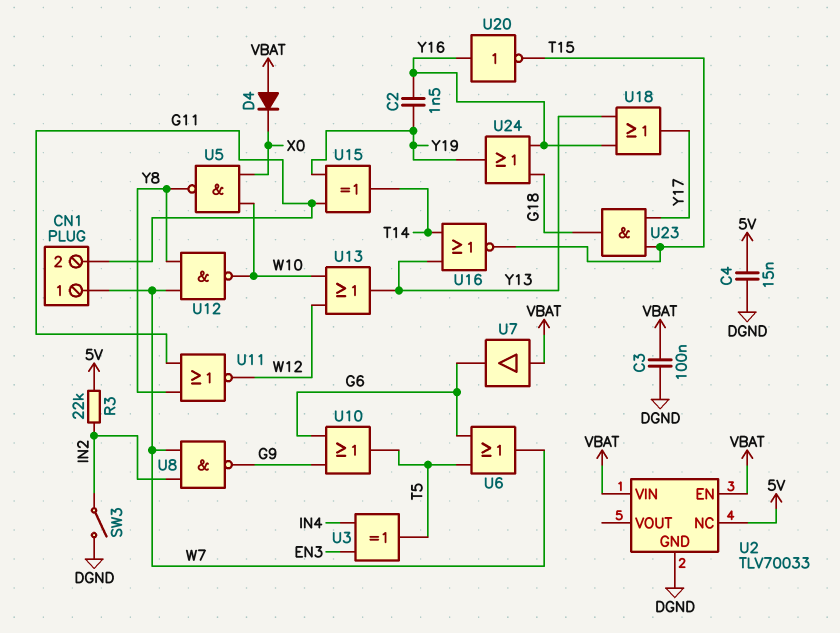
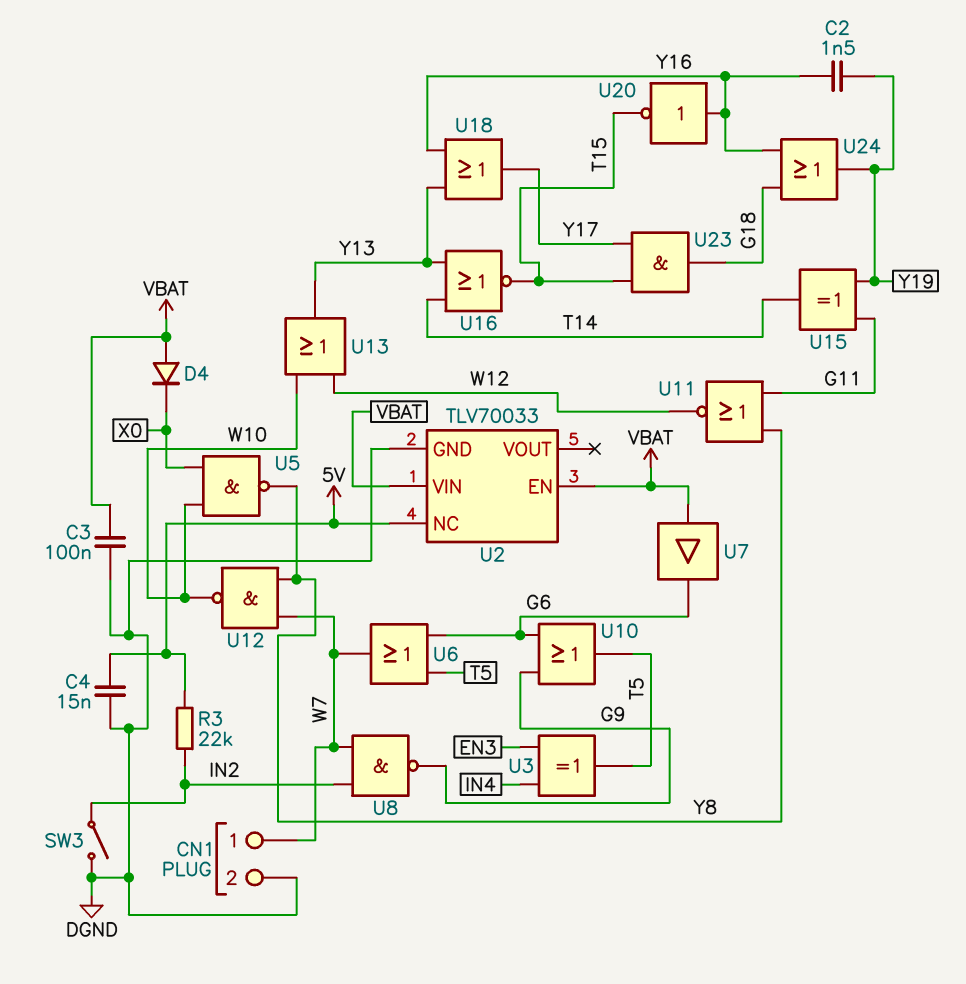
CN1 pin 2: G11 -> DGND

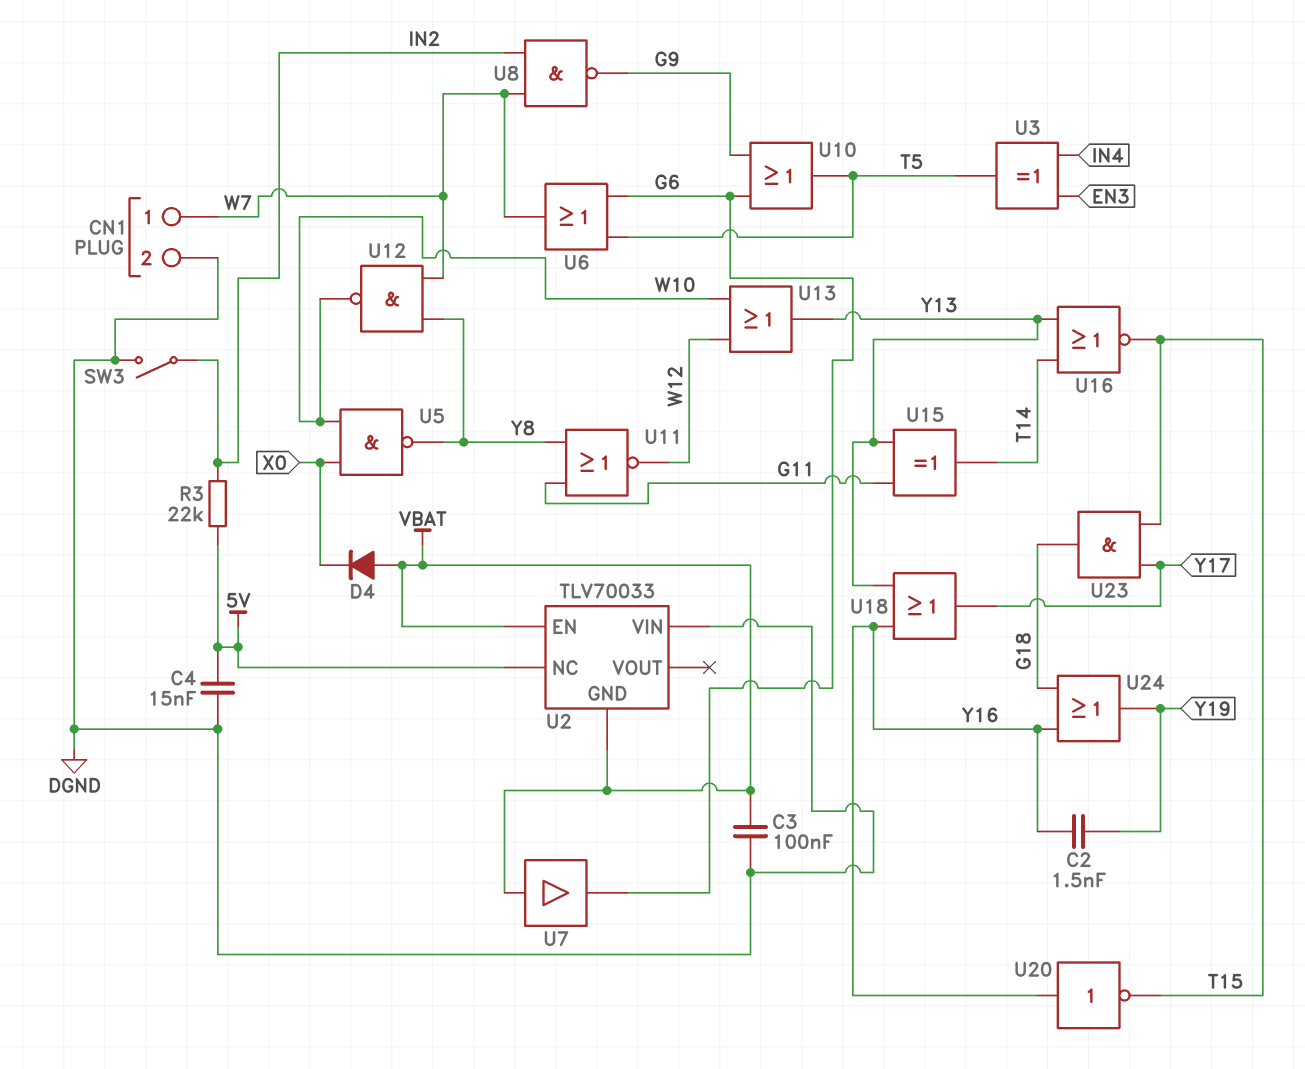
U2 pin GND: DGND -> VBAT
U2 pin VIN: VBAT -> DGND
U15: XOR (in G11, in Y19, out T14) -> XOR (in G11, in Y13, out T14)

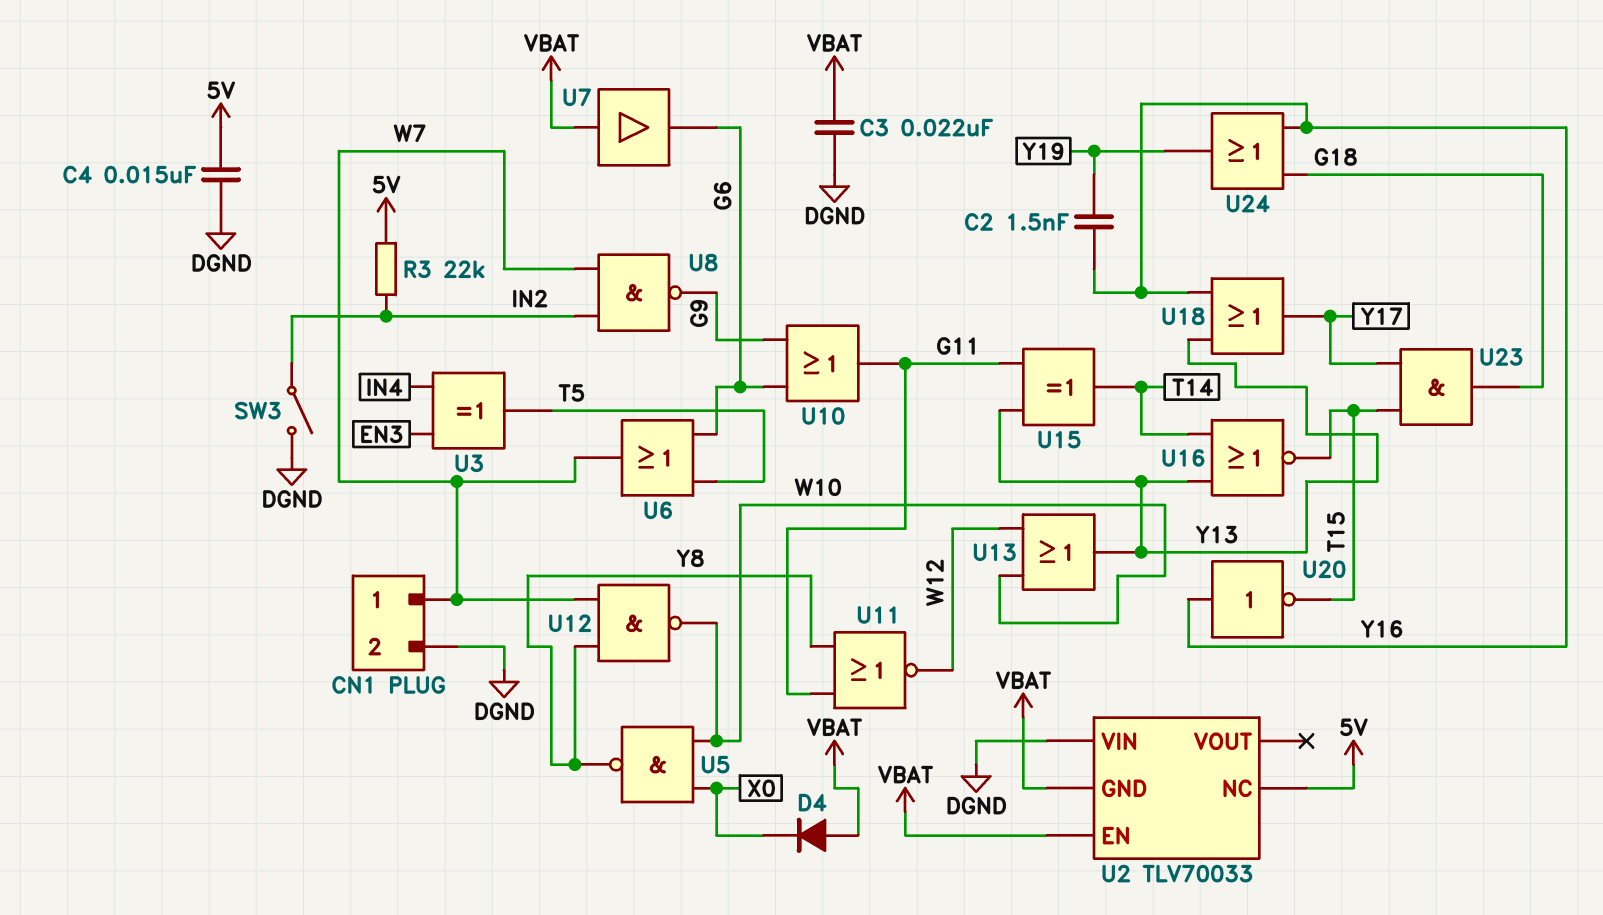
C3: 100nF (DGND, VBAT) -> 22nF (DGND, VBAT)
U10: OR (in G6, in G9, out T5) -> OR (in G6, in G9, out G11)

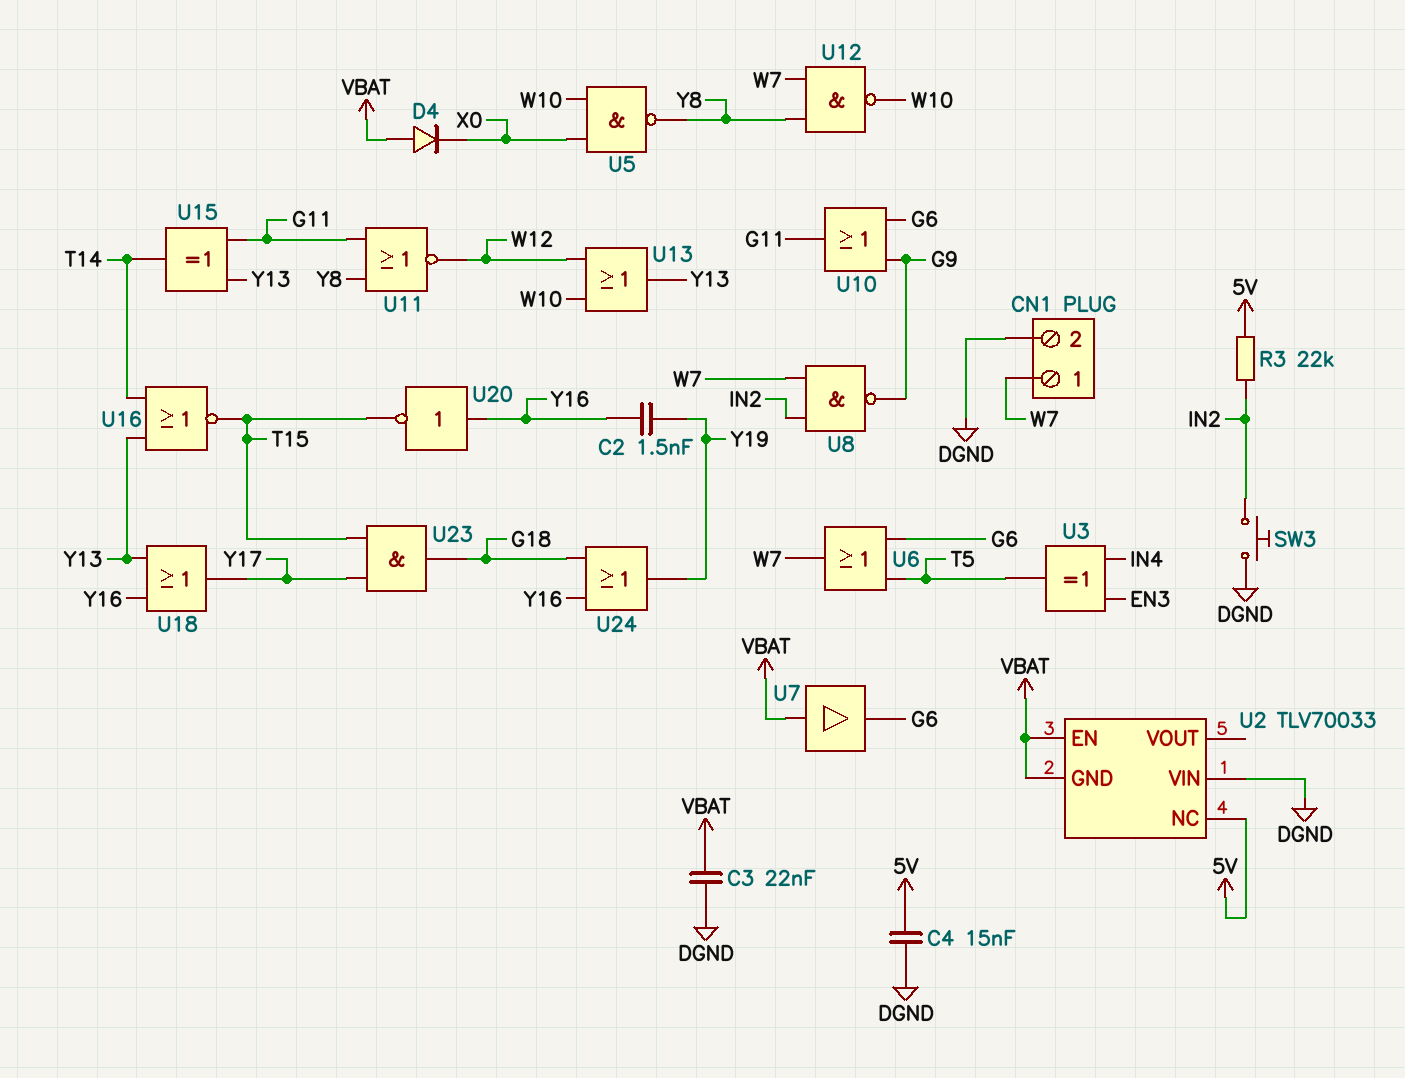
SW3: switch (DGND, IN2) -> button (DGND, IN2)

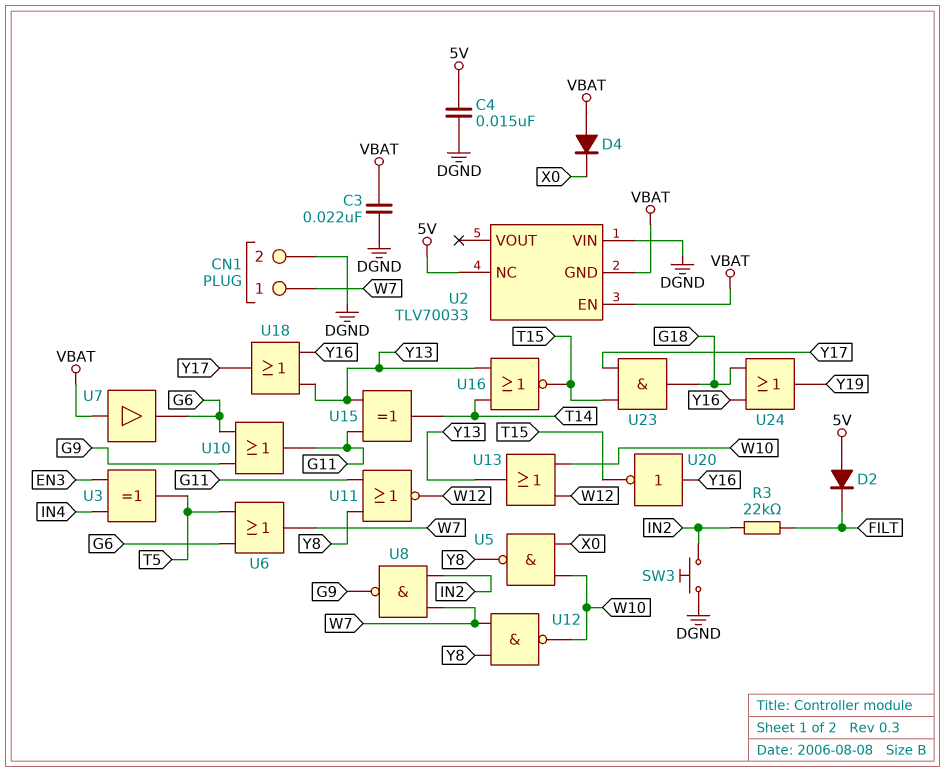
C2: 1.5nF (Y16, Y19) -> none
D2: none -> diode (A 5V, K FILT)
R3: 22k (5V, IN2) -> 22k (FILT, IN2)

